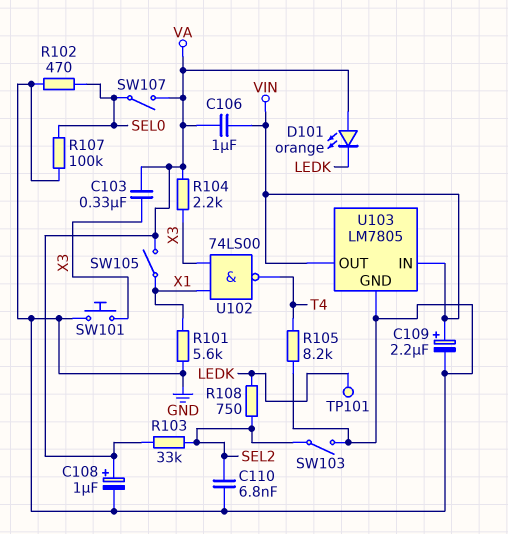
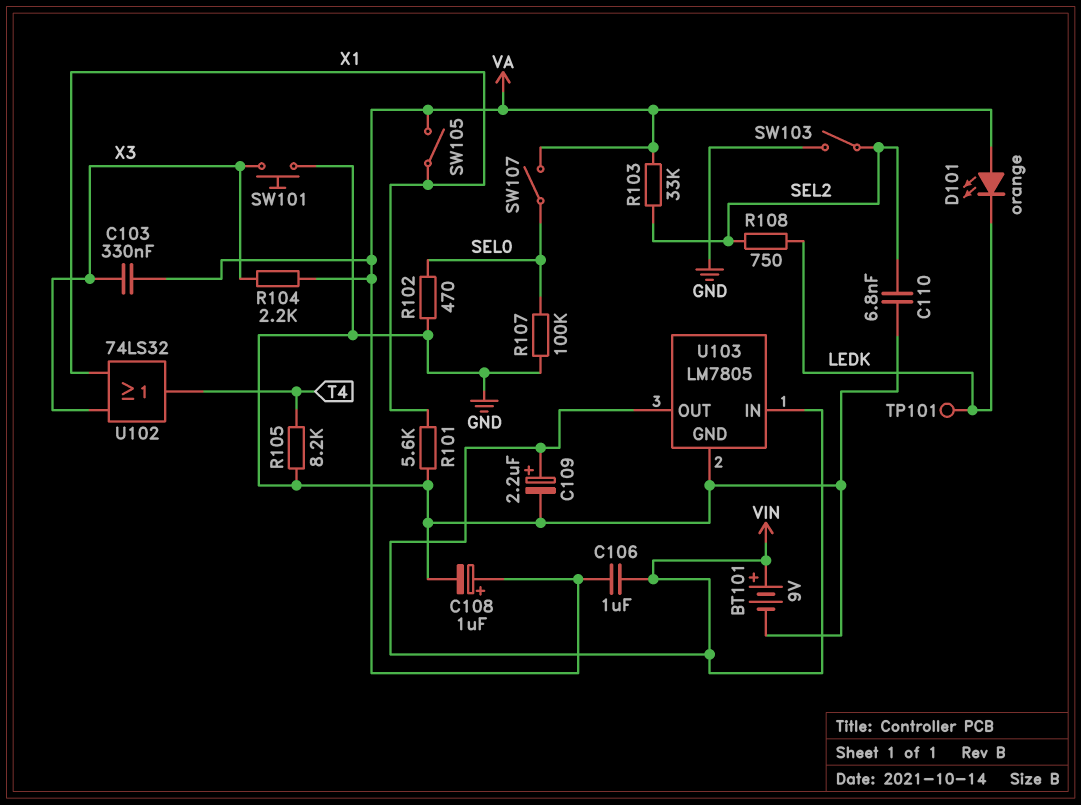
BT101: none -> 9V (plus VIN, minus GND)
U102: NAND 74LS00 (in X1, in X3, out T4) -> OR 74LS32 (in X1, in X3, out T4)

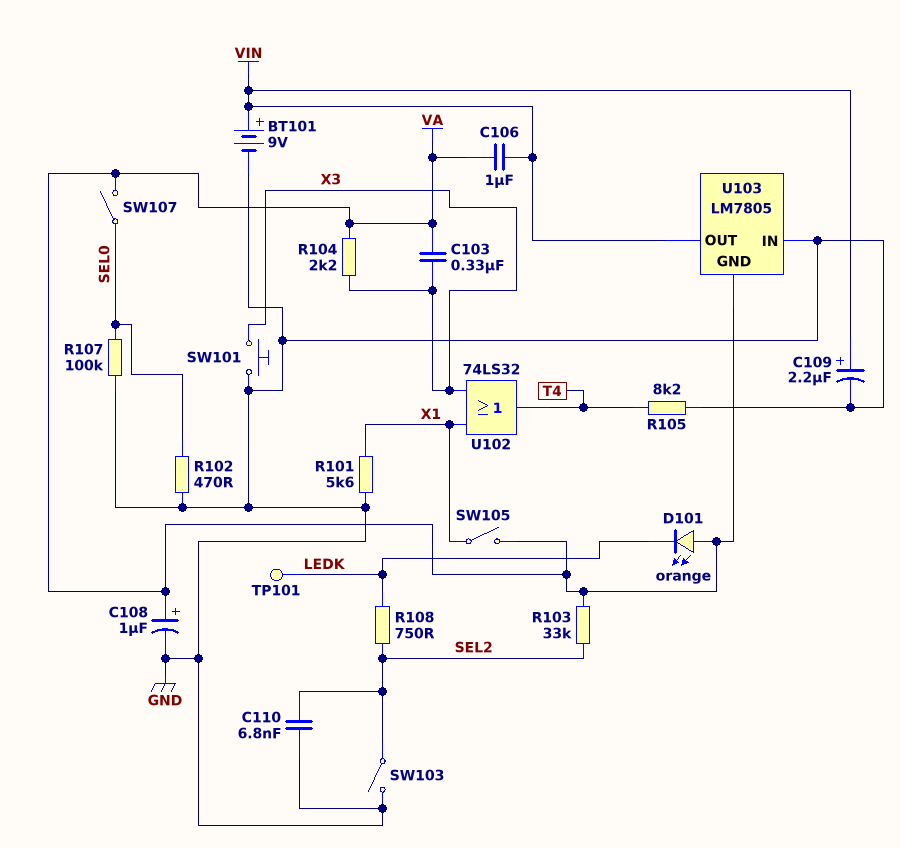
U103 pin GND: GND -> VA
U103 pin IN: VIN -> GND

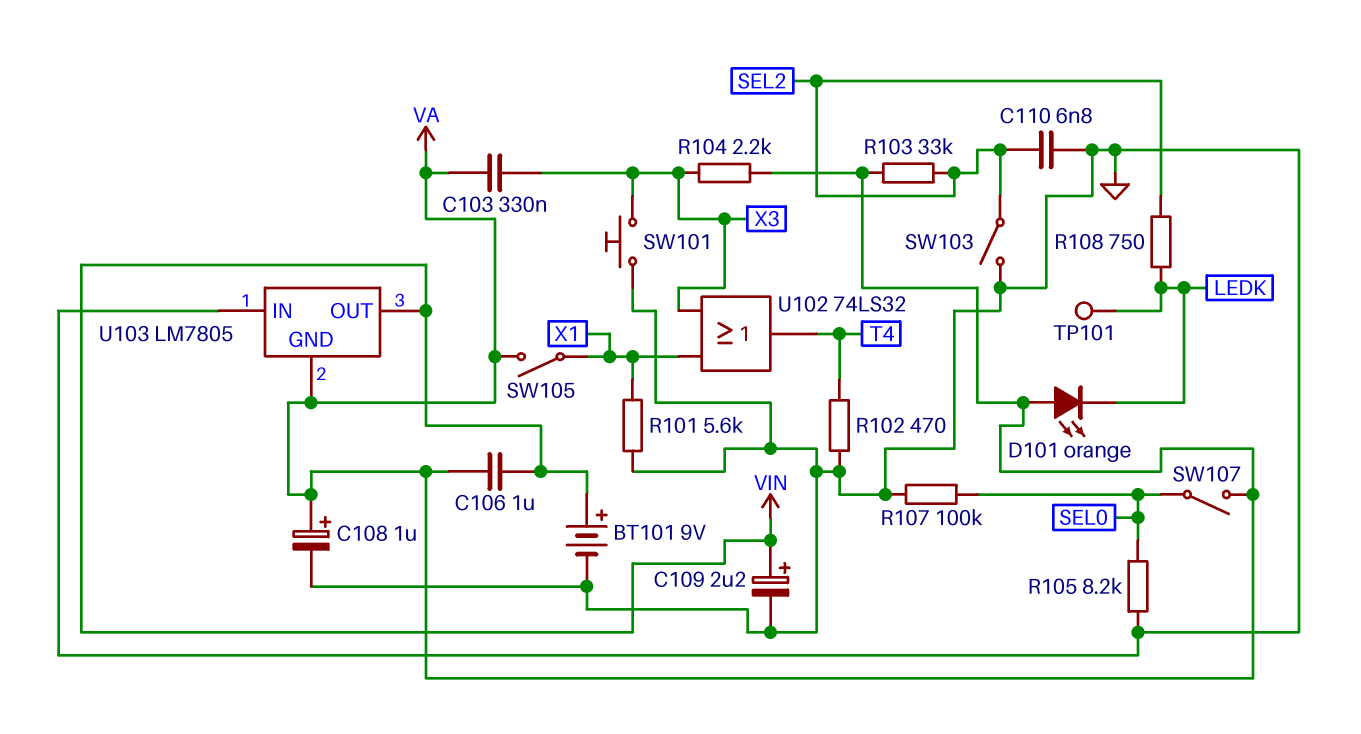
R102: 470 (GND, SEL0) -> 470 (GND, T4)
R105: 8.2k (GND, T4) -> 8.2k (GND, SEL0)

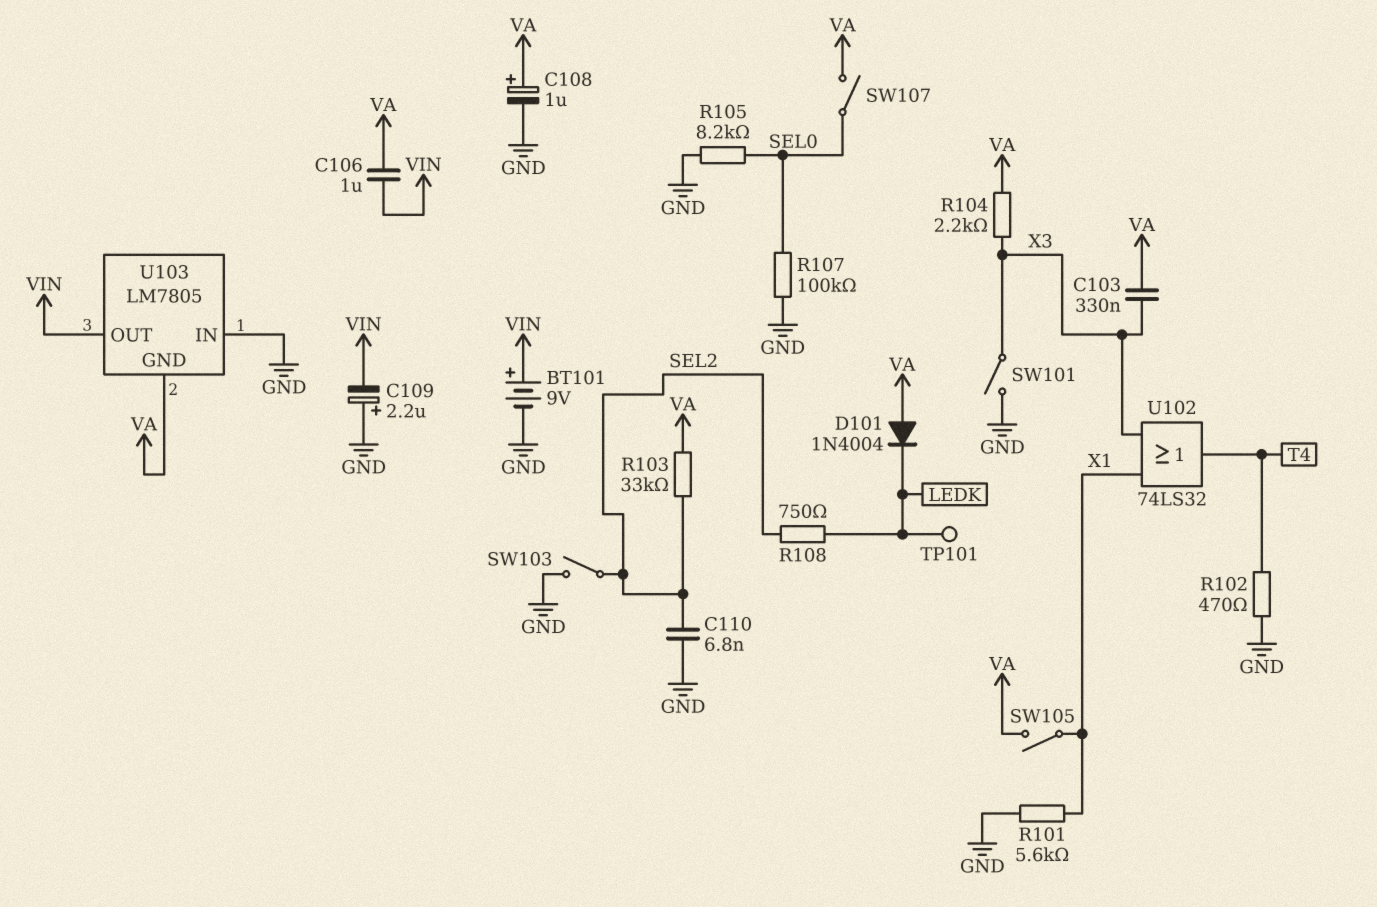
C109: 2.2uF (plus VIN, minus GND) -> 2.2uF (plus GND, minus VIN)
D101: LED orange (A VA, K LEDK) -> diode 1N4004 (A VA, K LEDK)
SW101: button (GND, X3) -> switch (GND, X3)

